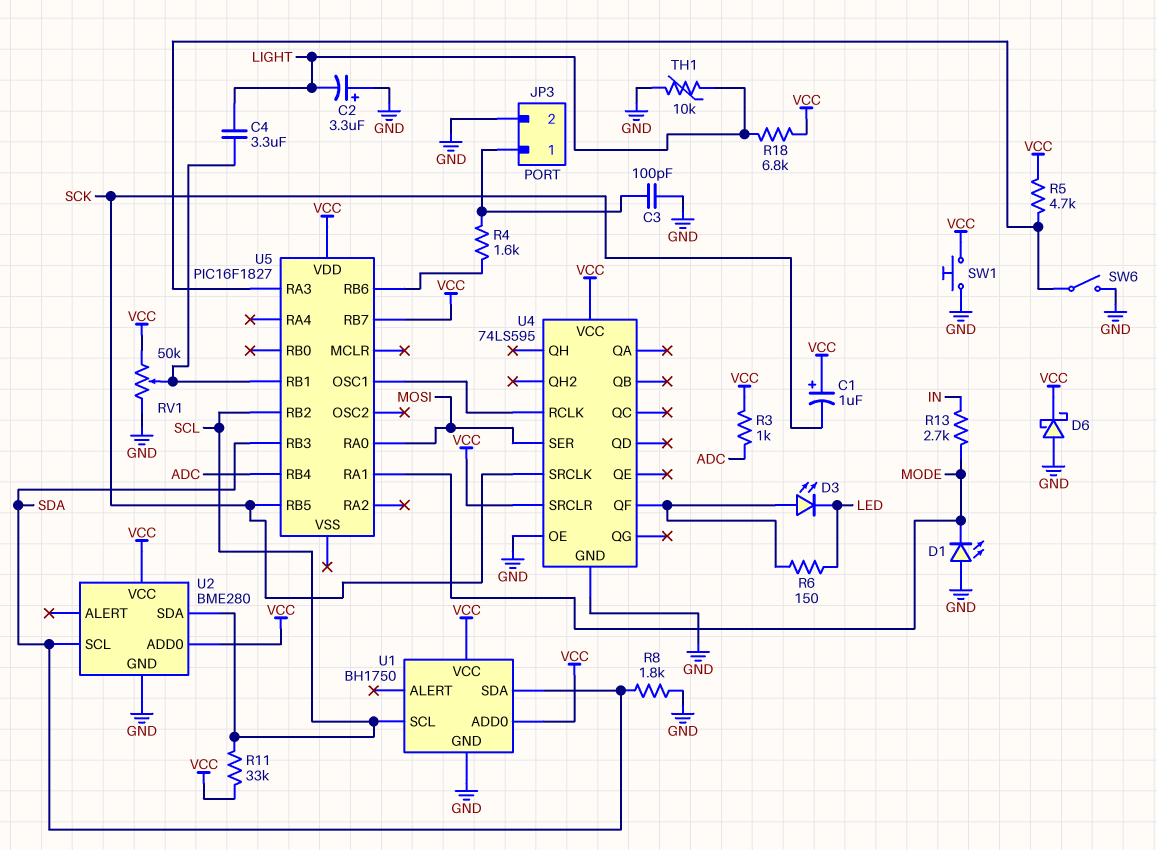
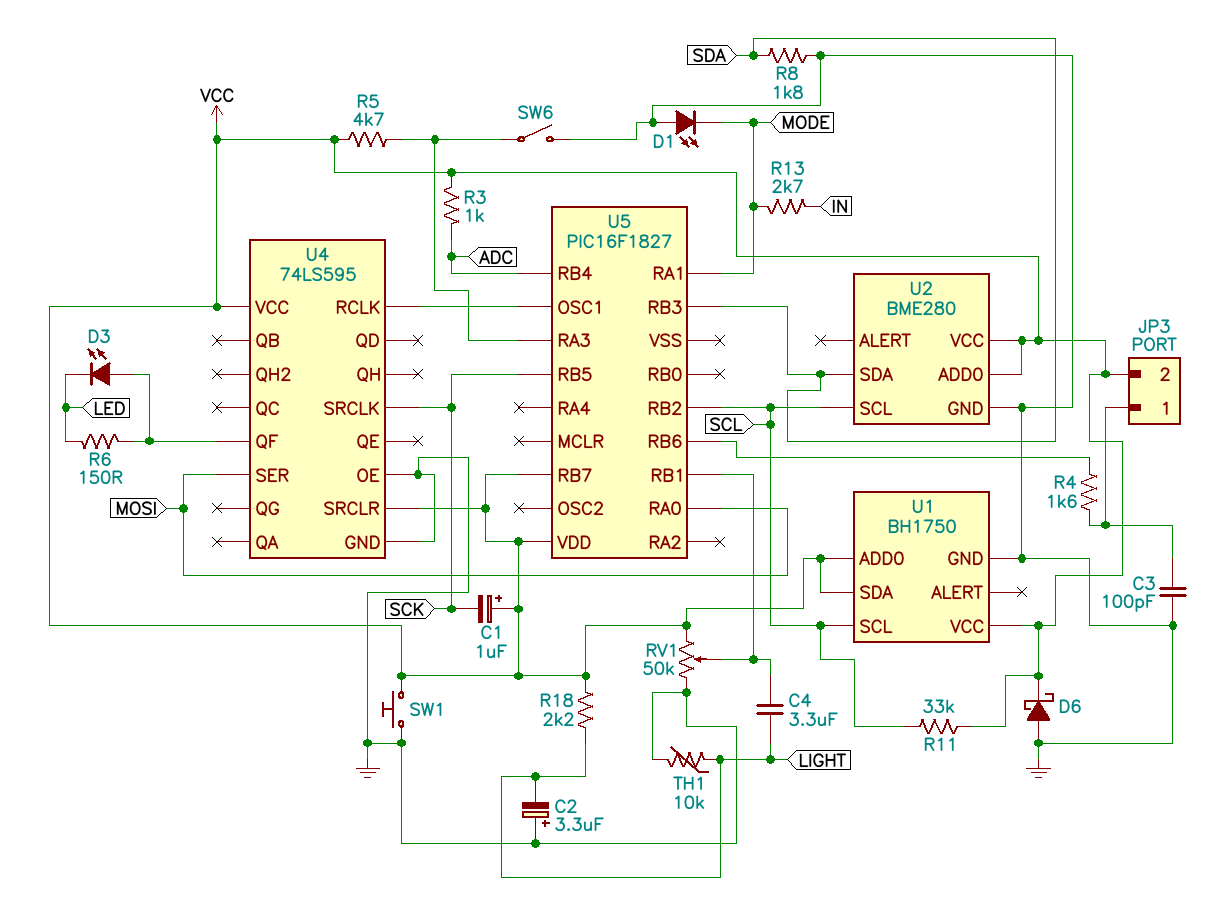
JP3 pin 2: GND -> VCC
R18: 6.8k (LIGHT, VCC) -> 2.2k (LIGHT, VCC)
U1 pin SDA: SDA -> VCC
U2 pin SCL: SDA -> SCL
U2 pin SDA: SCL -> SDA

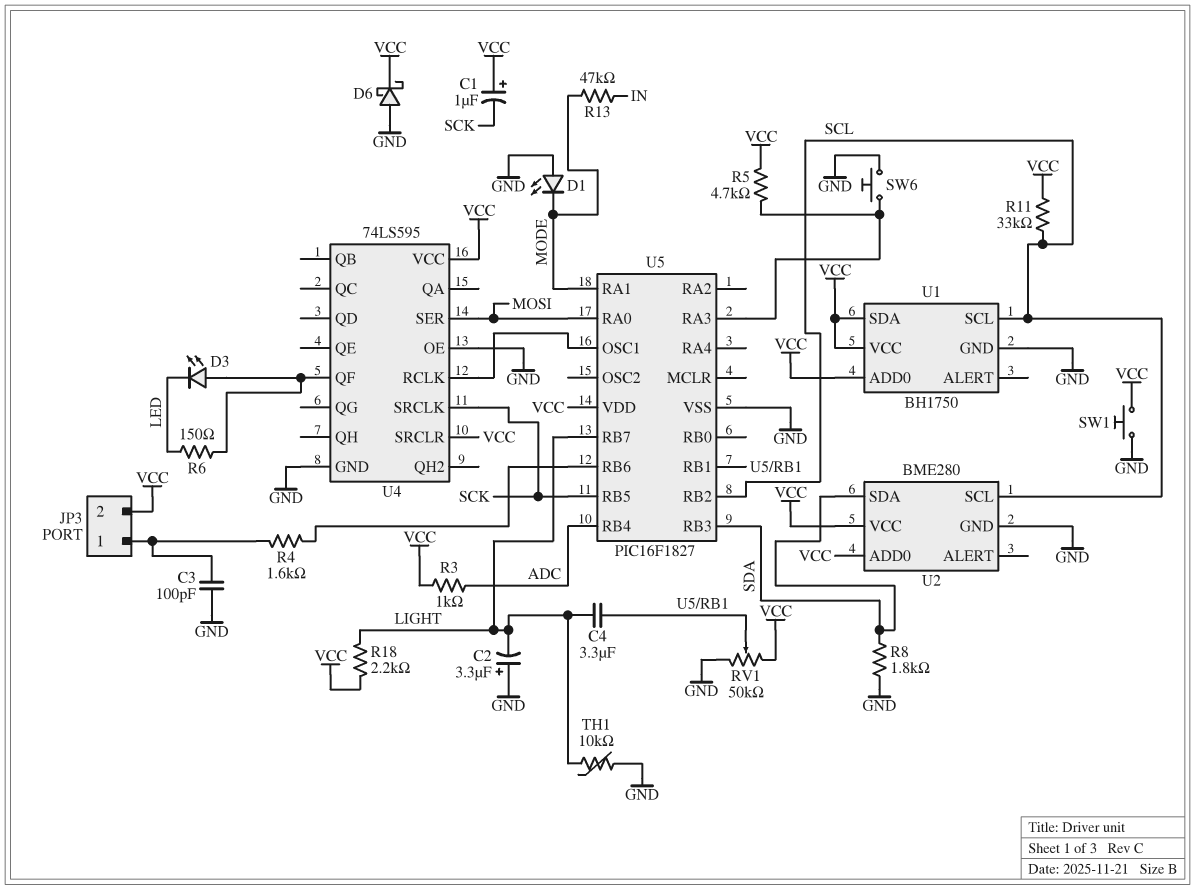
R13: 2.7k (IN, MODE) -> 47k (IN, MODE)
SW6: switch (GND, U5/RA3) -> button (GND, U5/RA3)
U5 pin RB7: VCC -> LIGHT
U5 pin VSS: none -> GND

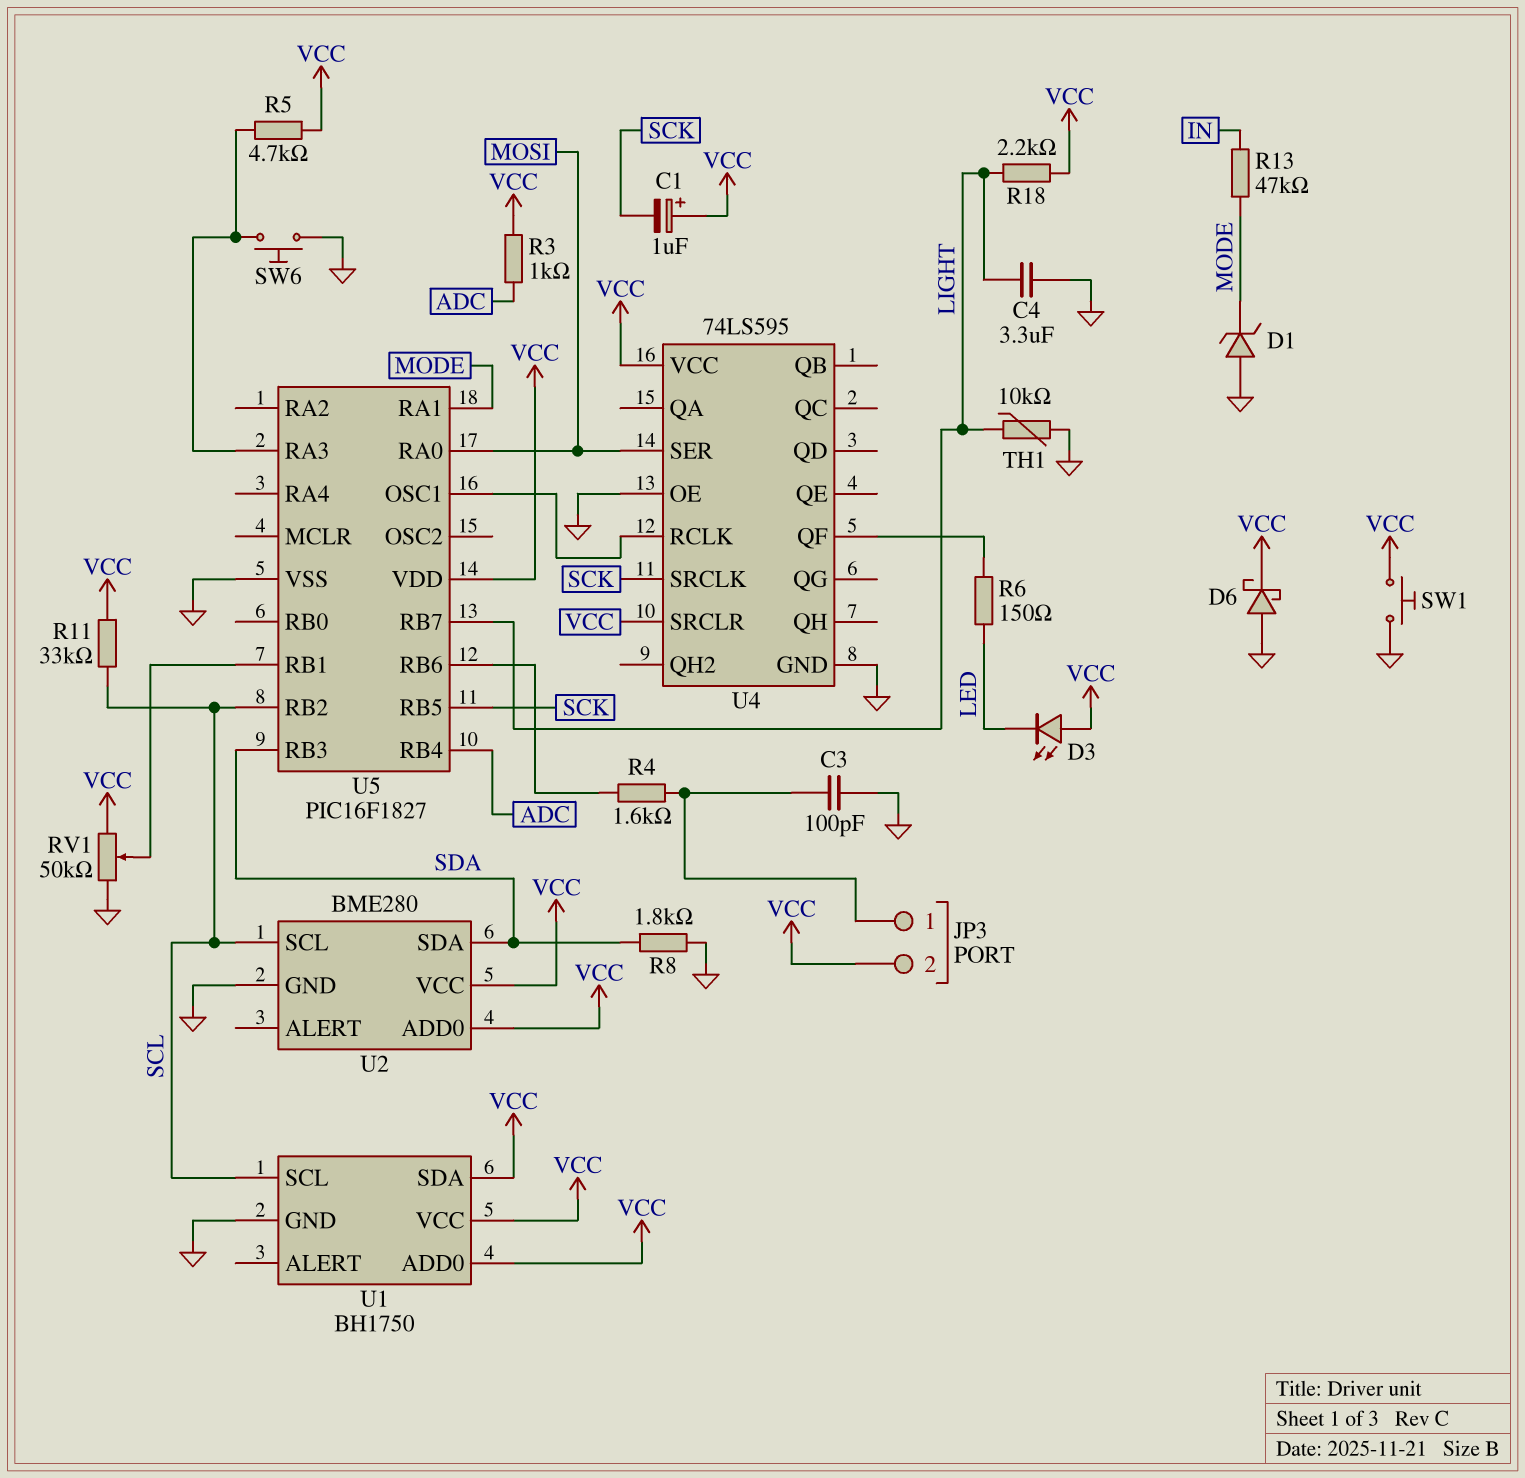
C2: 3.3uF (plus GND, minus LIGHT) -> none
C4: 3.3uF (LIGHT, U5/RB1) -> 3.3uF (GND, LIGHT)
D1: LED (A GND, K MODE) -> zener (A GND, K MODE)
D3: LED (A U4/QF, K LED) -> LED (A VCC, K LED)

